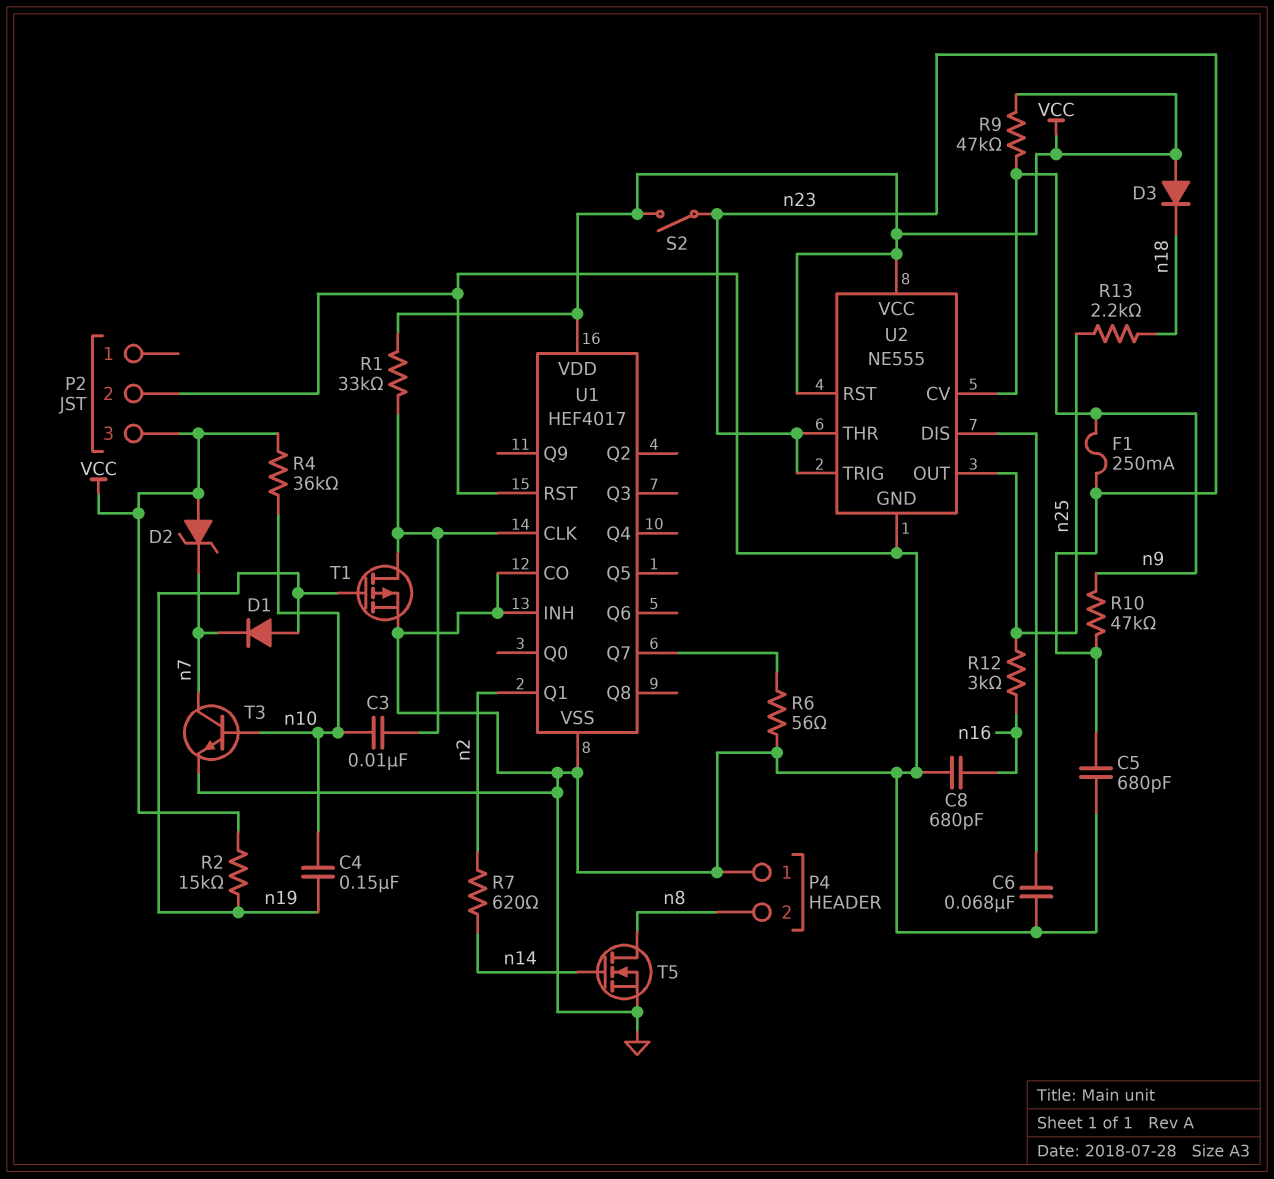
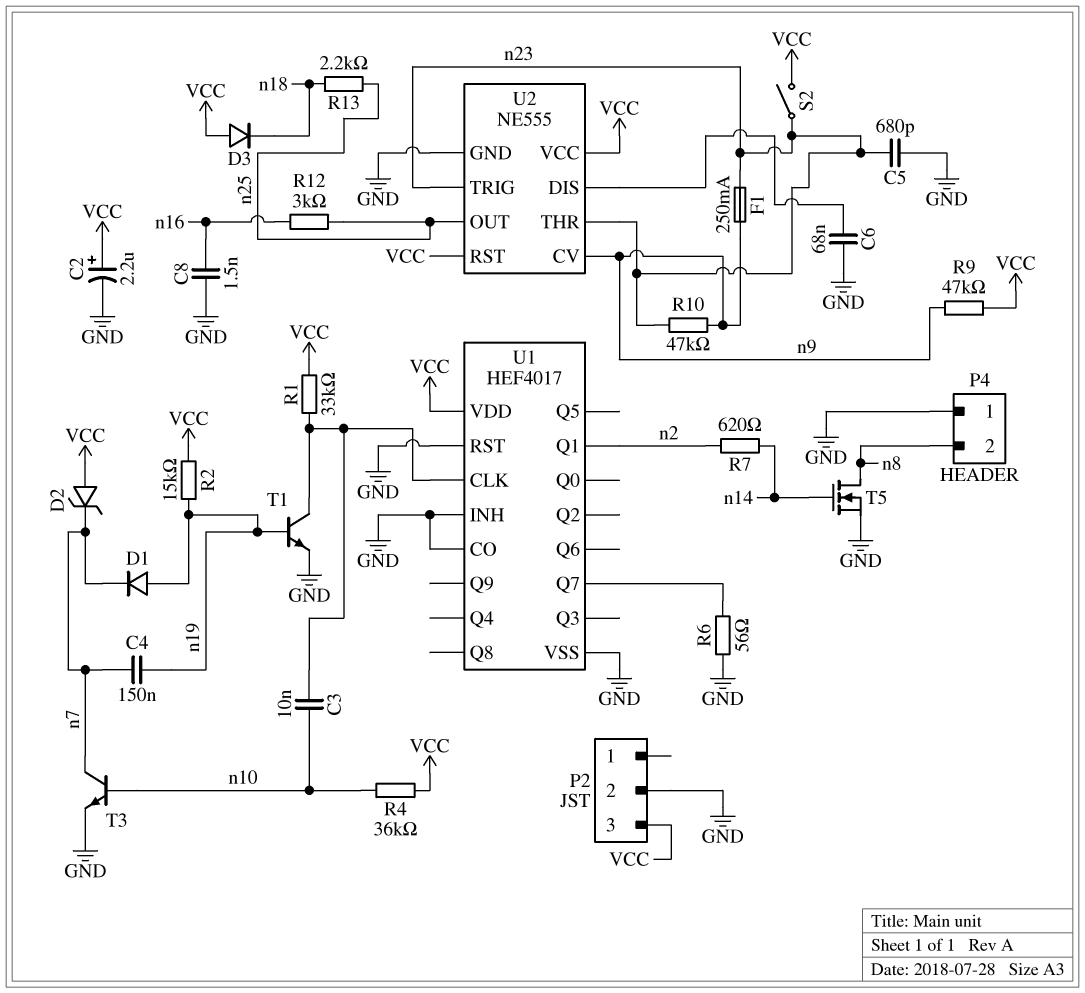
C2: none -> 2.2uF (plus VCC, minus GND)
C4: 150nF (n10, n19) -> 150nF (n7, n19)
C8: 680pF (GND, n16) -> 1.5nF (GND, n16)
T1: PMOS (G n19, D U1/CLK, S GND) -> NPN (B n19, C U1/CLK, E GND)

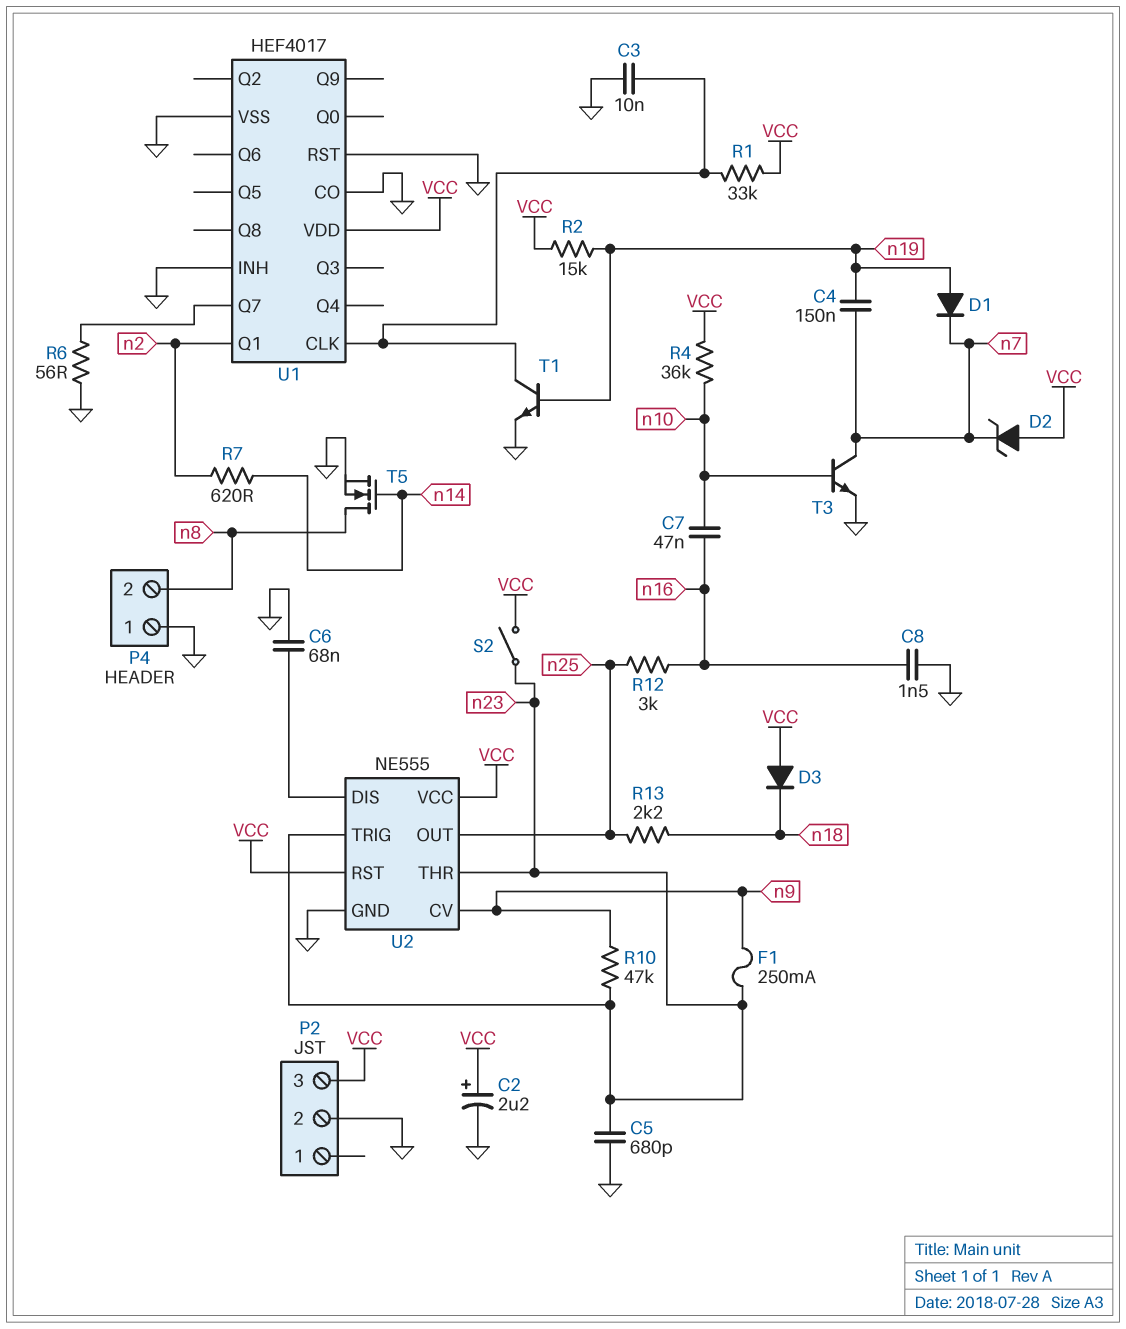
C3: 10nF (U1/CLK, n10) -> 10nF (GND, U1/CLK)
C7: none -> 47nF (n10, n16)
R9: 47k (VCC, n9) -> none

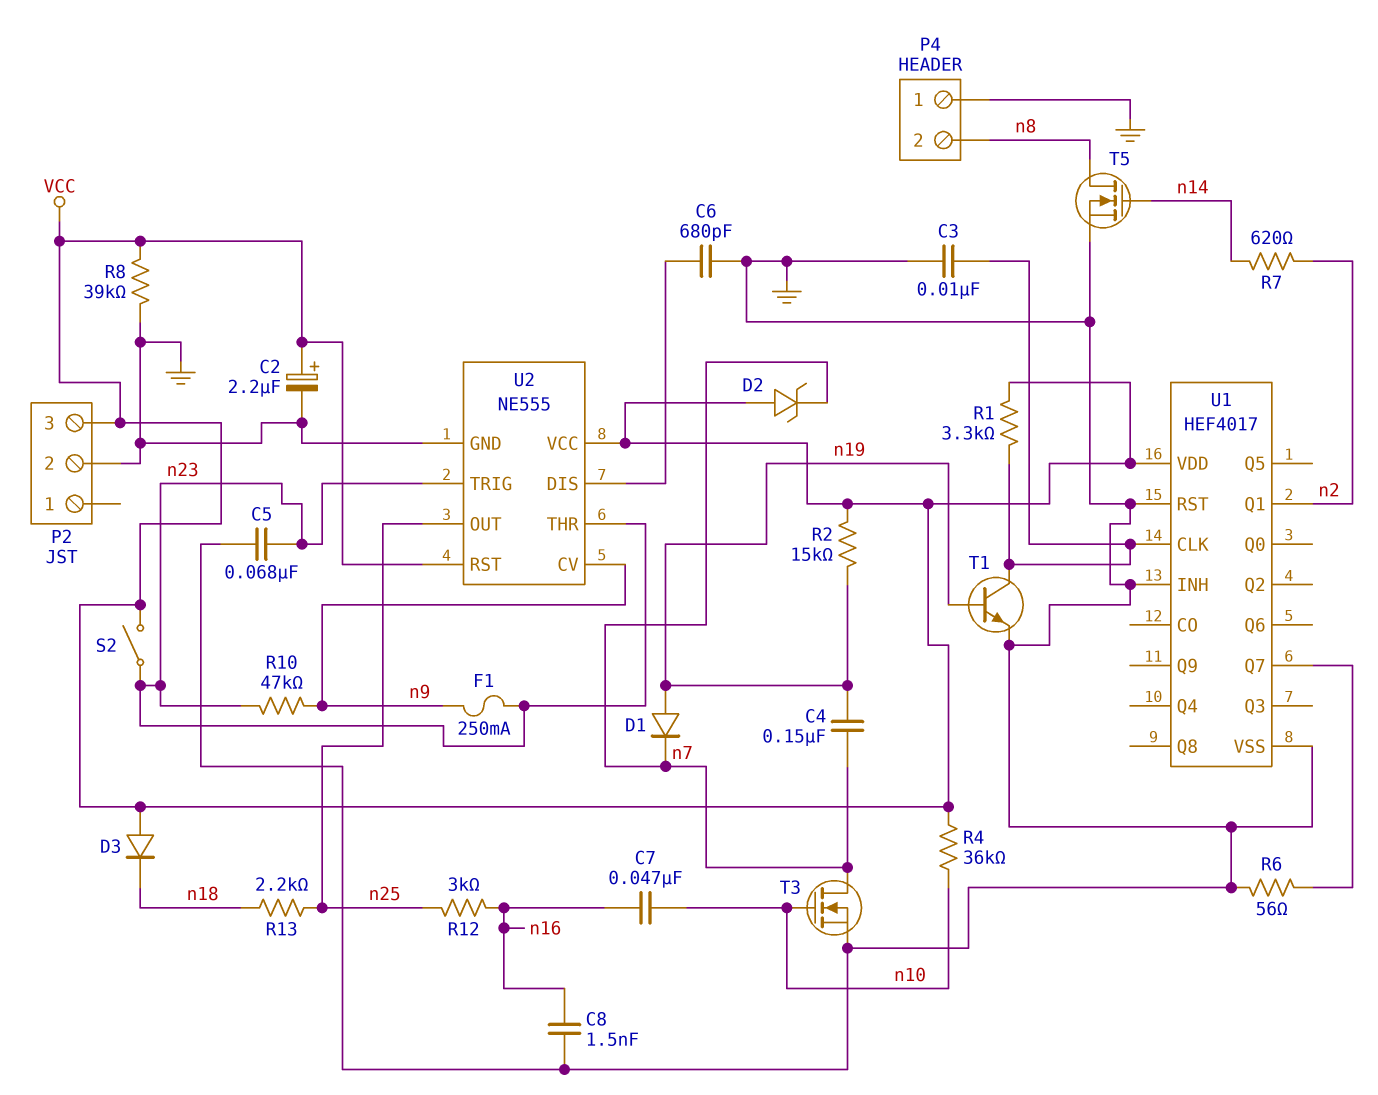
C5: 680pF (GND, n23) -> 68nF (GND, n23)
C6: 68nF (GND, U2/DIS) -> 680pF (GND, U2/DIS)
R1: 33k (U1/CLK, VCC) -> 3.3k (U1/CLK, VCC)
R8: none -> 39k (GND, VCC)
T3: NPN (B n10, C n7, E GND) -> NMOS (G n10, D n7, S GND)
U1 pin CO: GND -> none

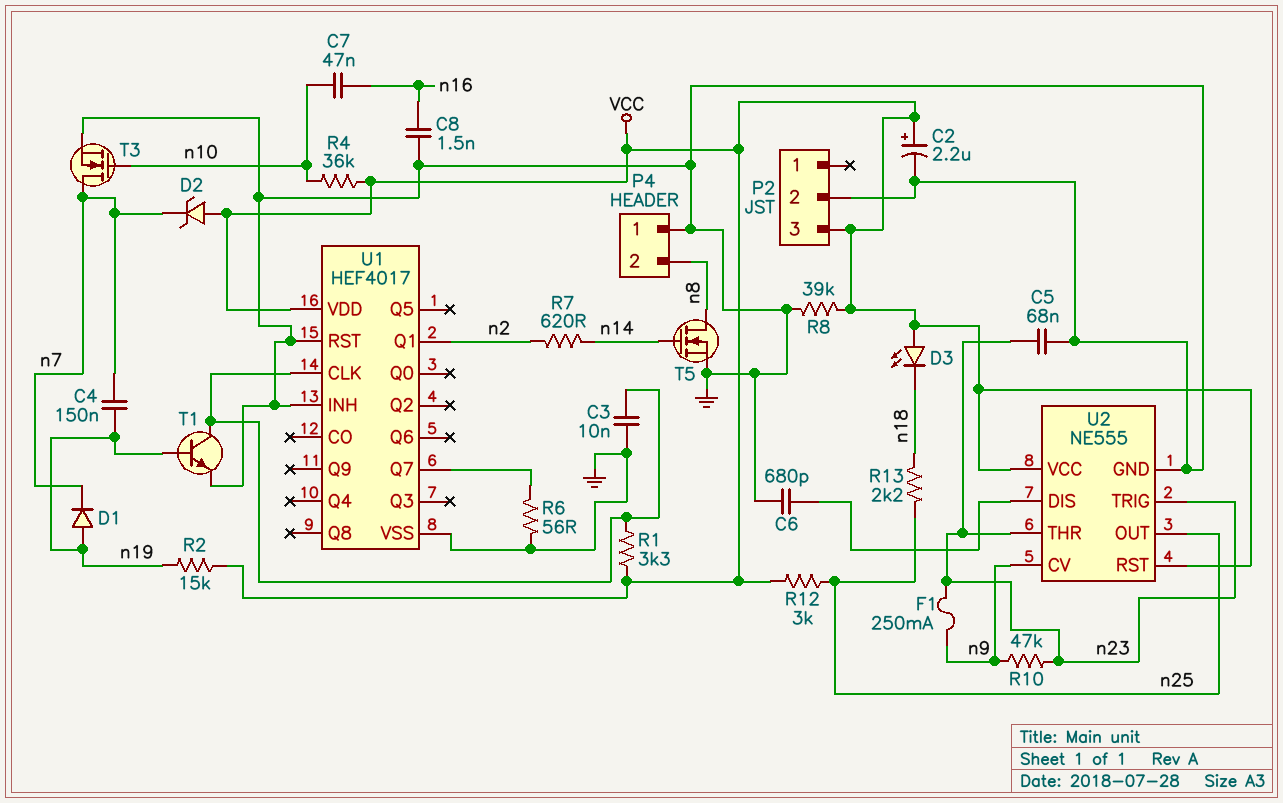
D3: diode (A VCC, K n18) -> LED (A VCC, K n18)
R12: 3k (n16, n25) -> 3k (VCC, n25)
S2: switch (VCC, n23) -> none

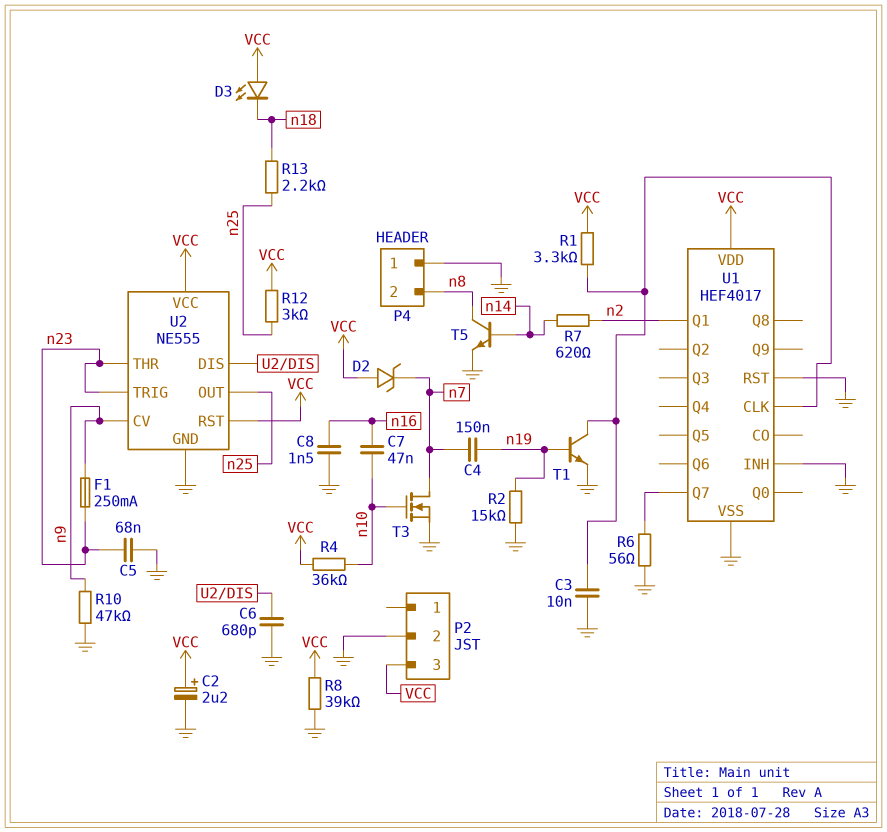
D1: diode (A n19, K n7) -> none
R2: 15k (VCC, n19) -> 15k (GND, n19)
R10: 47k (n9, n23) -> 47k (GND, n9)
T5: NMOS (G n14, D n8, S GND) -> NPN (B n14, C n8, E GND)

